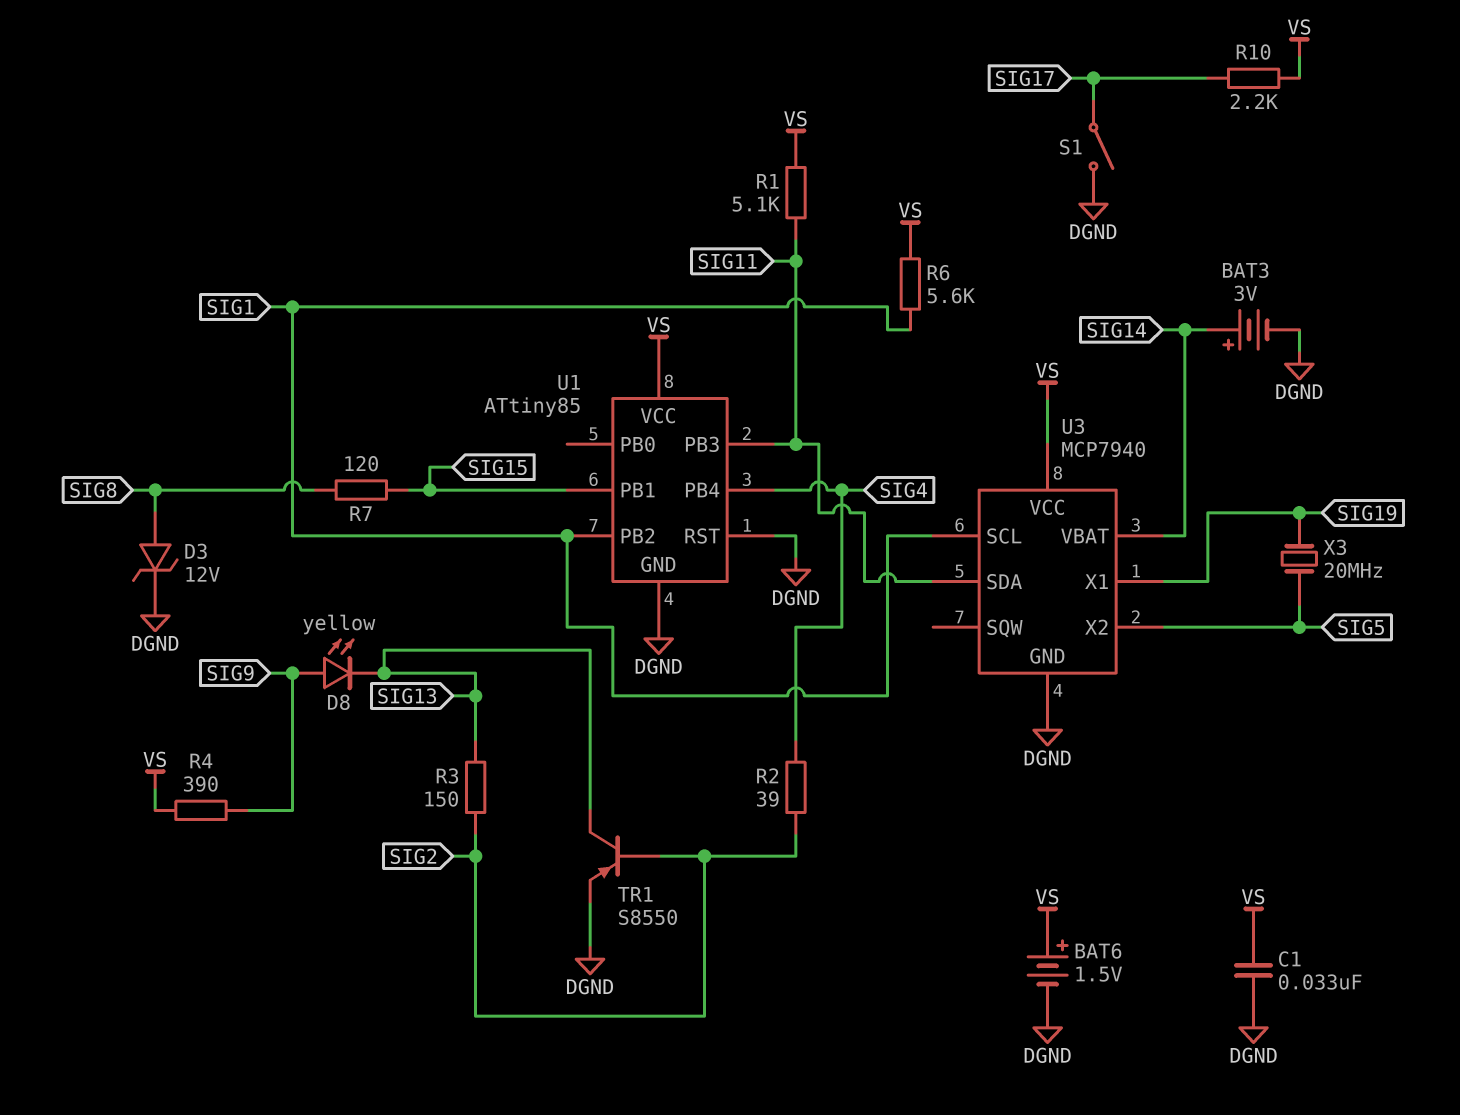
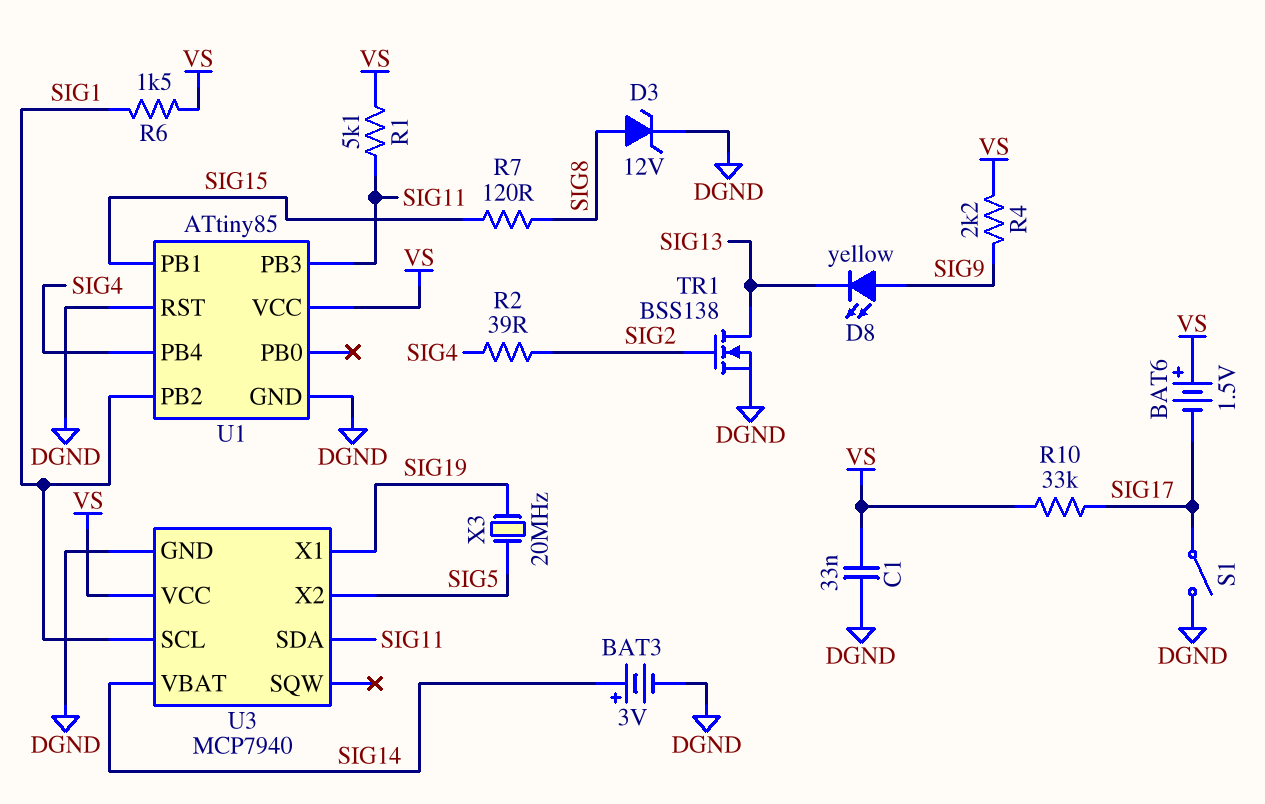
BAT6: 1.5V (plus VS, minus DGND) -> 1.5V (plus VS, minus SIG17)
R3: 150 (SIG2, SIG13) -> none
R4: 390 (SIG9, VS) -> 2.2k (SIG9, VS)
R6: 5.6k (SIG1, VS) -> 1.5k (SIG1, VS)
R10: 2.2k (SIG17, VS) -> 33k (SIG17, VS)
TR1: PNP S8550 (B SIG2, C SIG13, E DGND) -> NMOS BSS138 (G SIG2, D SIG13, S DGND)

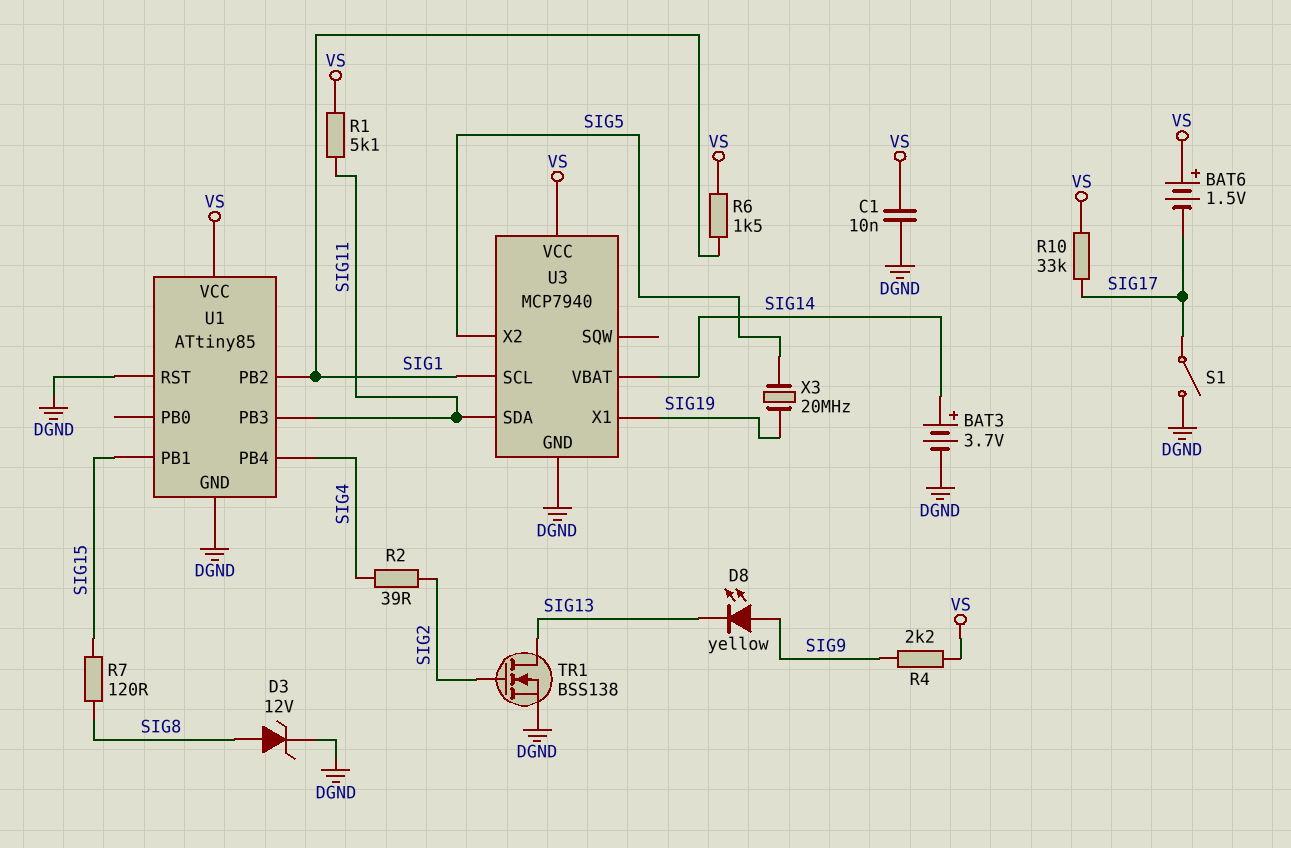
BAT3: 3V (plus SIG14, minus DGND) -> 3.7V (plus SIG14, minus DGND)
C1: 33nF (DGND, VS) -> 10nF (DGND, VS)

